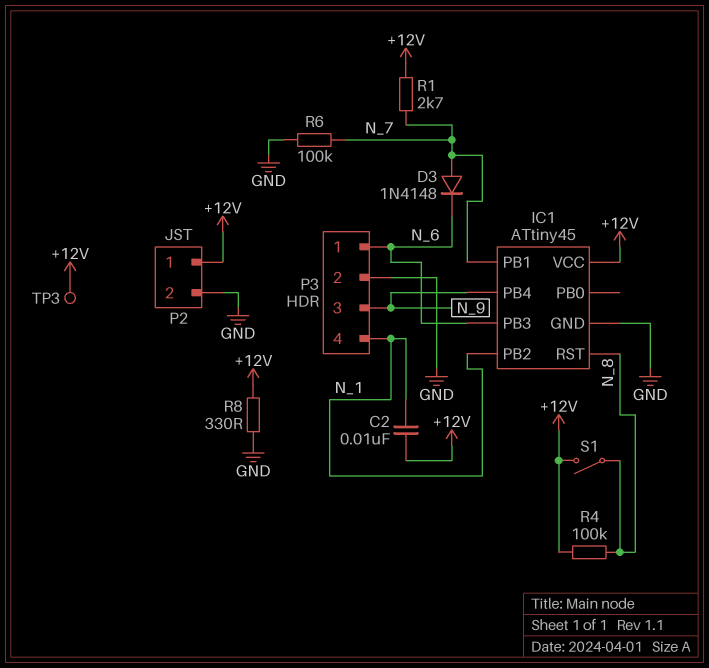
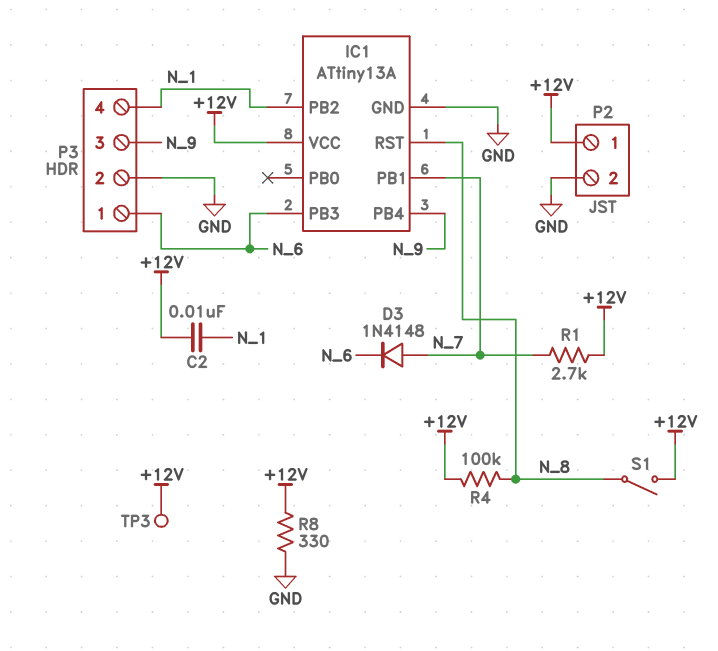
IC1: ATtiny45 -> ATtiny13A
R6: 100k (GND, N_7) -> none

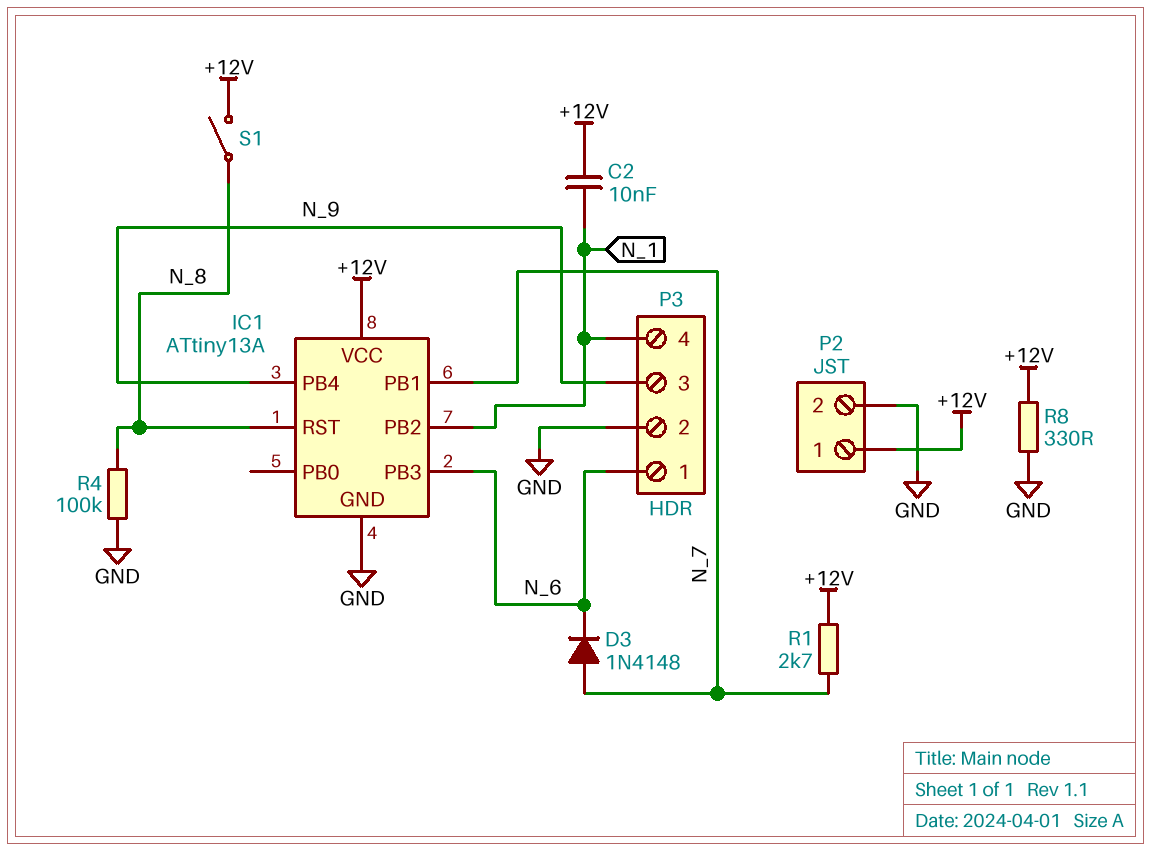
R4: 100k (+12V, N_8) -> 100k (GND, N_8)
TP3: test point (+12V) -> none

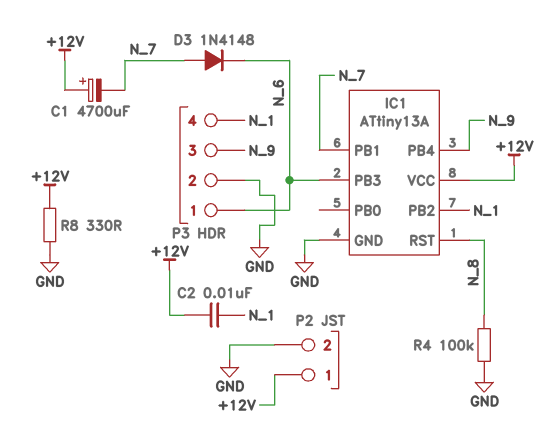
C1: none -> 4700uF (plus +12V, minus N_7)
R1: 2.7k (+12V, N_7) -> none
S1: switch (+12V, N_8) -> none

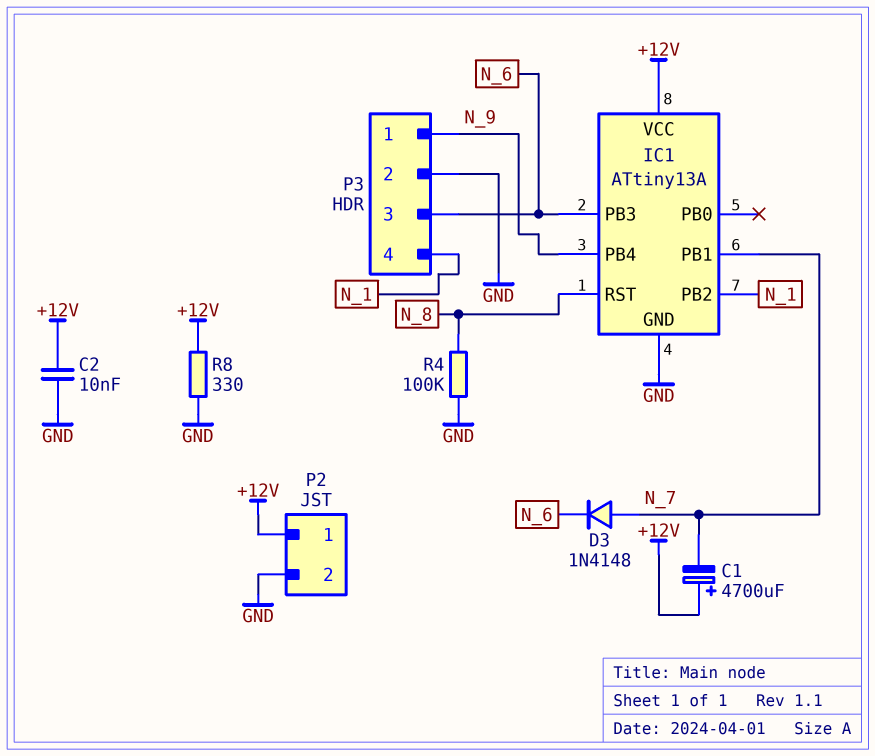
C2: 10nF (+12V, N_1) -> 10nF (+12V, GND)
P3 pin 1: N_6 -> N_9
P3 pin 3: N_9 -> N_6

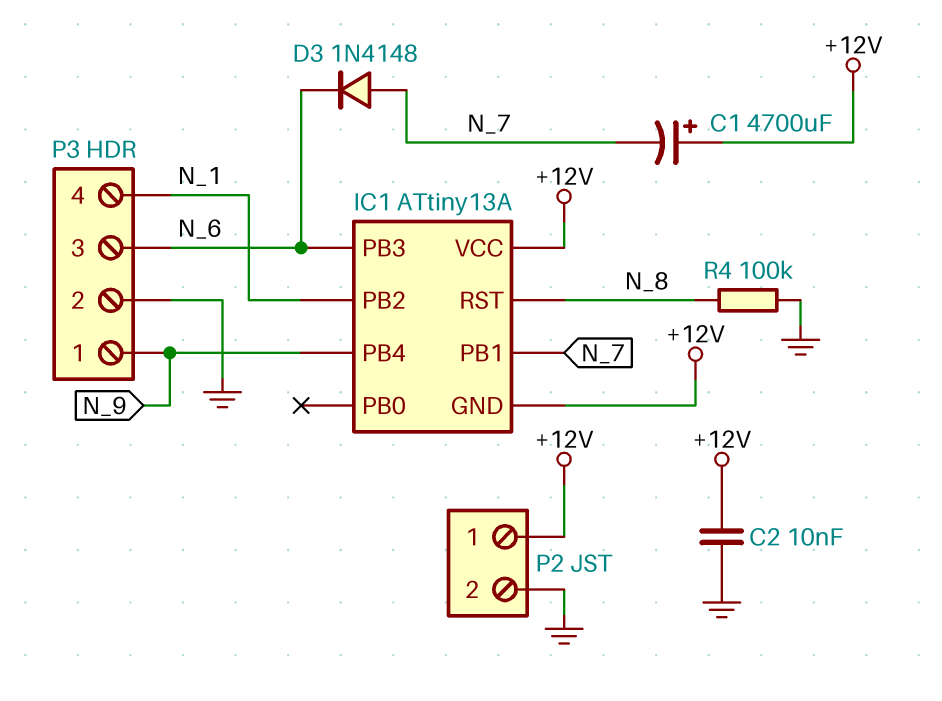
IC1 pin GND: GND -> +12V
R8: 330 (+12V, GND) -> none

